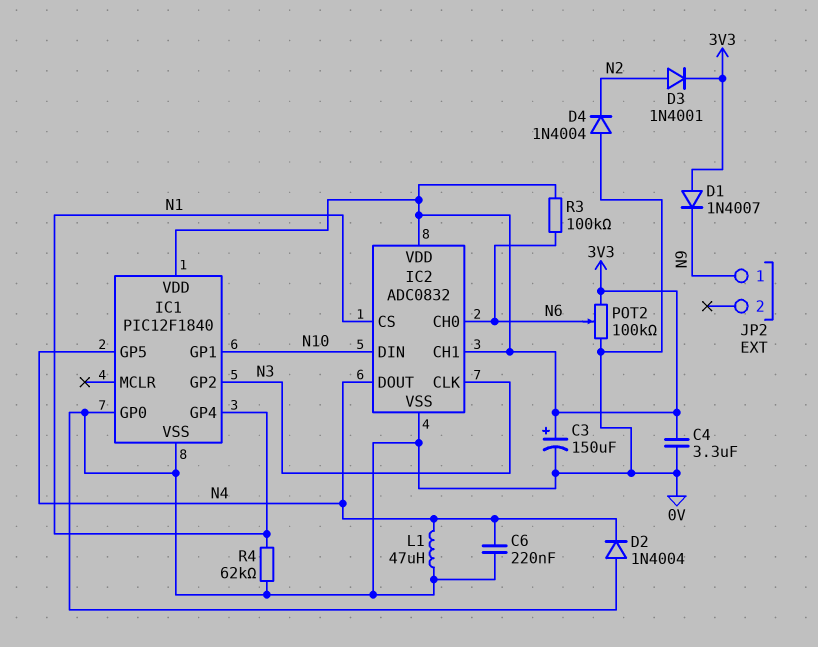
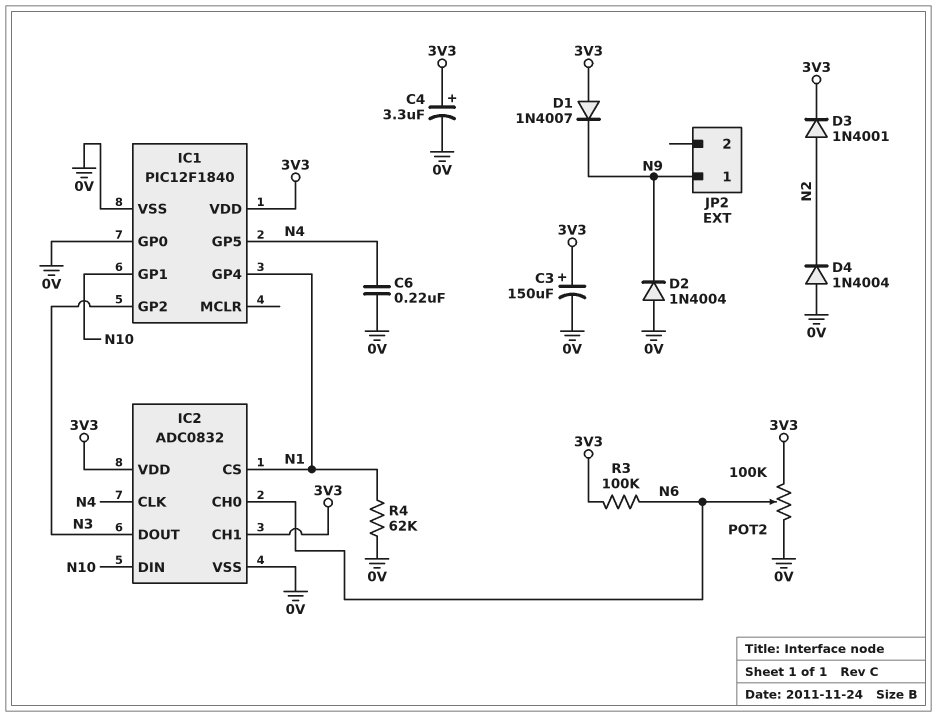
C4: 3.3uF (0V, 3V3) -> 3.3uF (plus 3V3, minus 0V)
D2: diode 1N4004 (A 0V, K N4) -> diode 1N4004 (A 0V, K N9)
IC2 pin CLK: N3 -> N4
IC2 pin DOUT: N4 -> N3
L1: 47uH (0V, N4) -> none

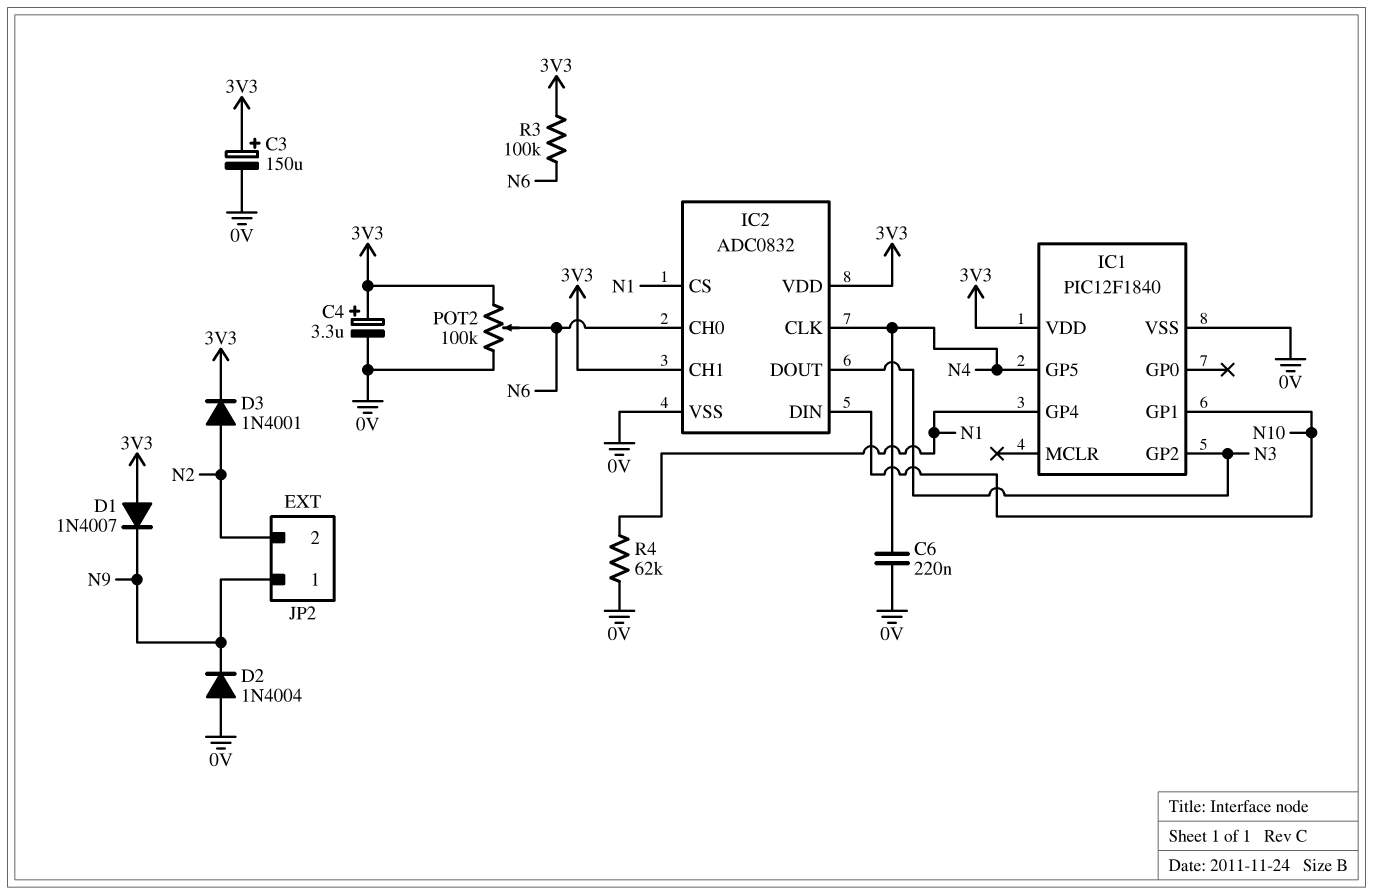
D4: diode 1N4004 (A 0V, K N2) -> none
IC1 pin GP0: 0V -> none
JP2 pin 2: none -> N2

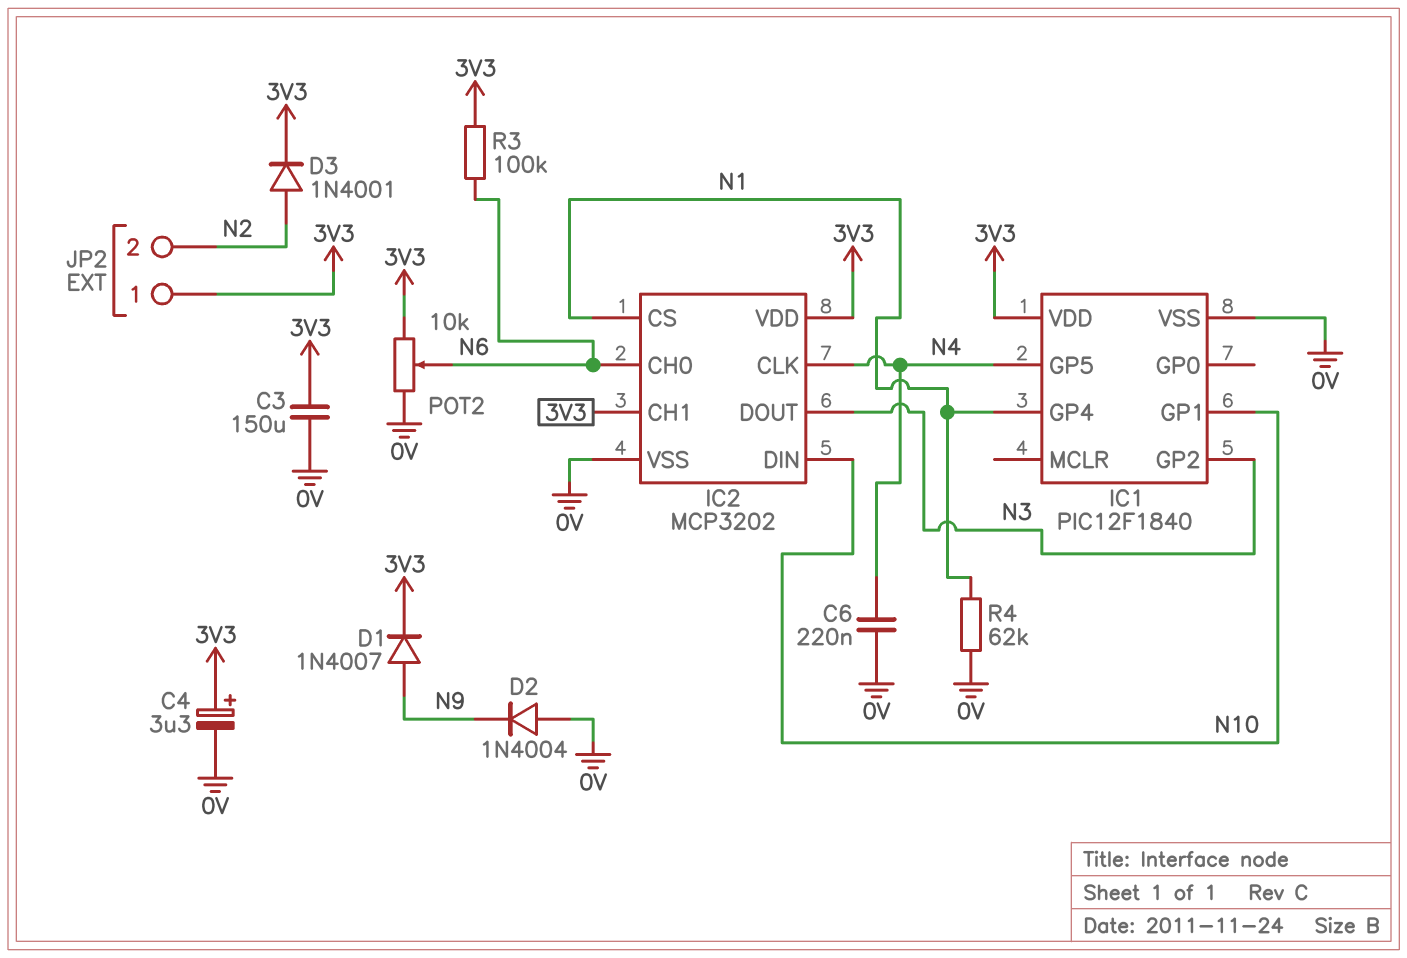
C3: 150uF (plus 3V3, minus 0V) -> 150uF (0V, 3V3)
D1: diode 1N4007 (A 3V3, K N9) -> diode 1N4007 (A N9, K 3V3)
IC2: ADC0832 -> MCP3202
JP2 pin 1: N9 -> 3V3
POT2: 100k (0V, 3V3, wiper N6) -> 10k (0V, 3V3, wiper N6)

